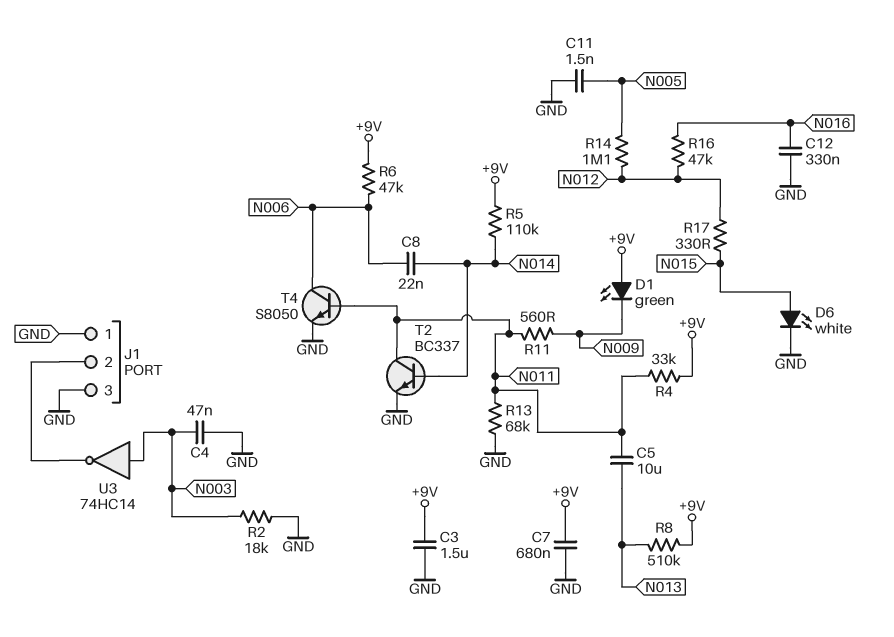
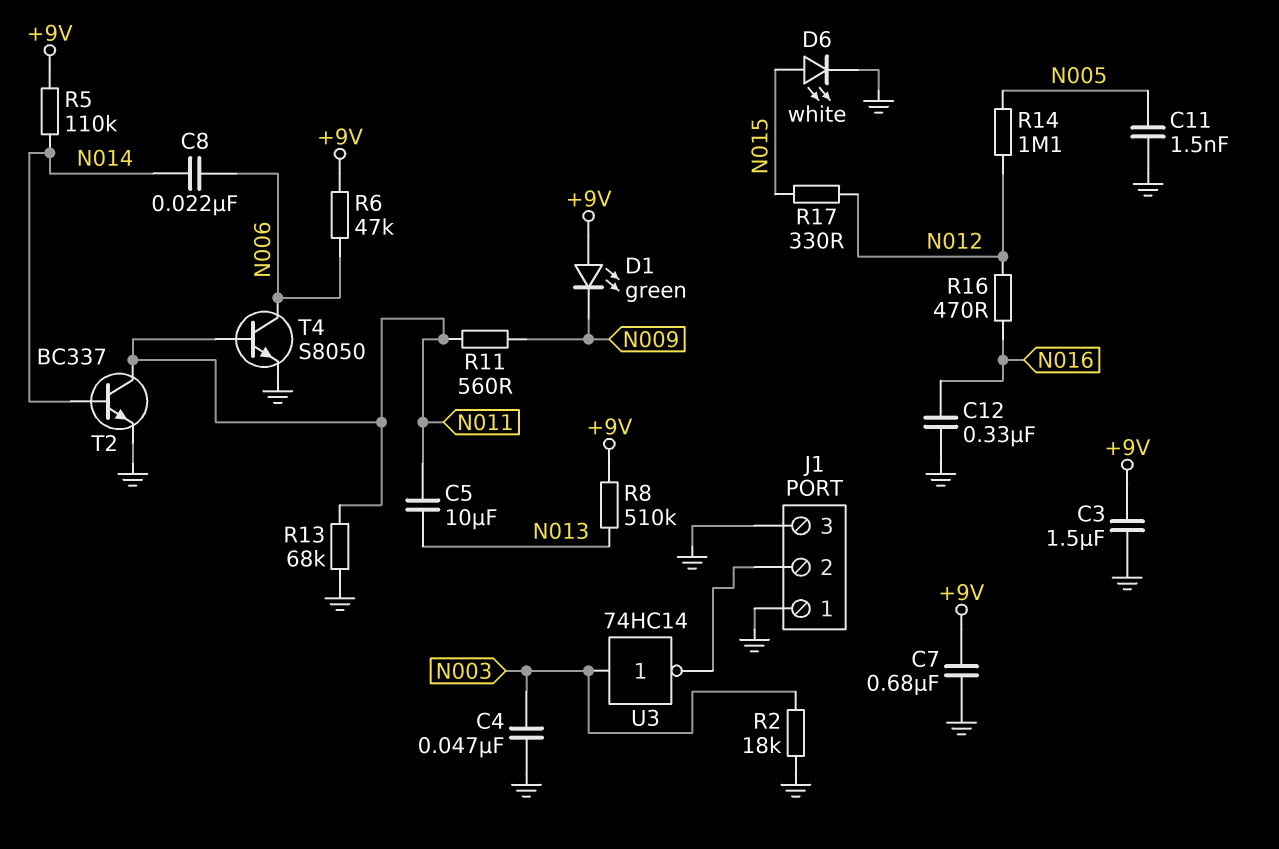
R4: 33k (+9V, N011) -> none
R16: 47k (N012, N016) -> 470 (N012, N016)

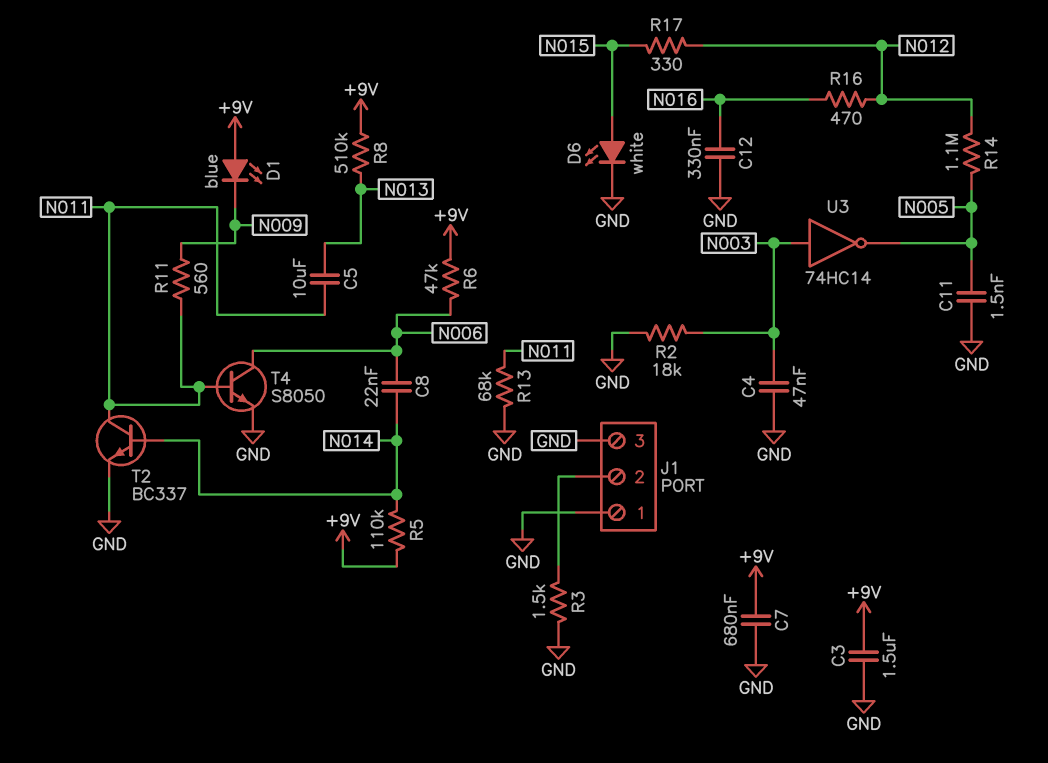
D1: LED green (A +9V, K N009) -> LED blue (A +9V, K N009)
R3: none -> 1.5k (GND, J1/2)
U3: NOT 74HC14 (in N003, out J1/2) -> NOT 74HC14 (in N003, out N005)

